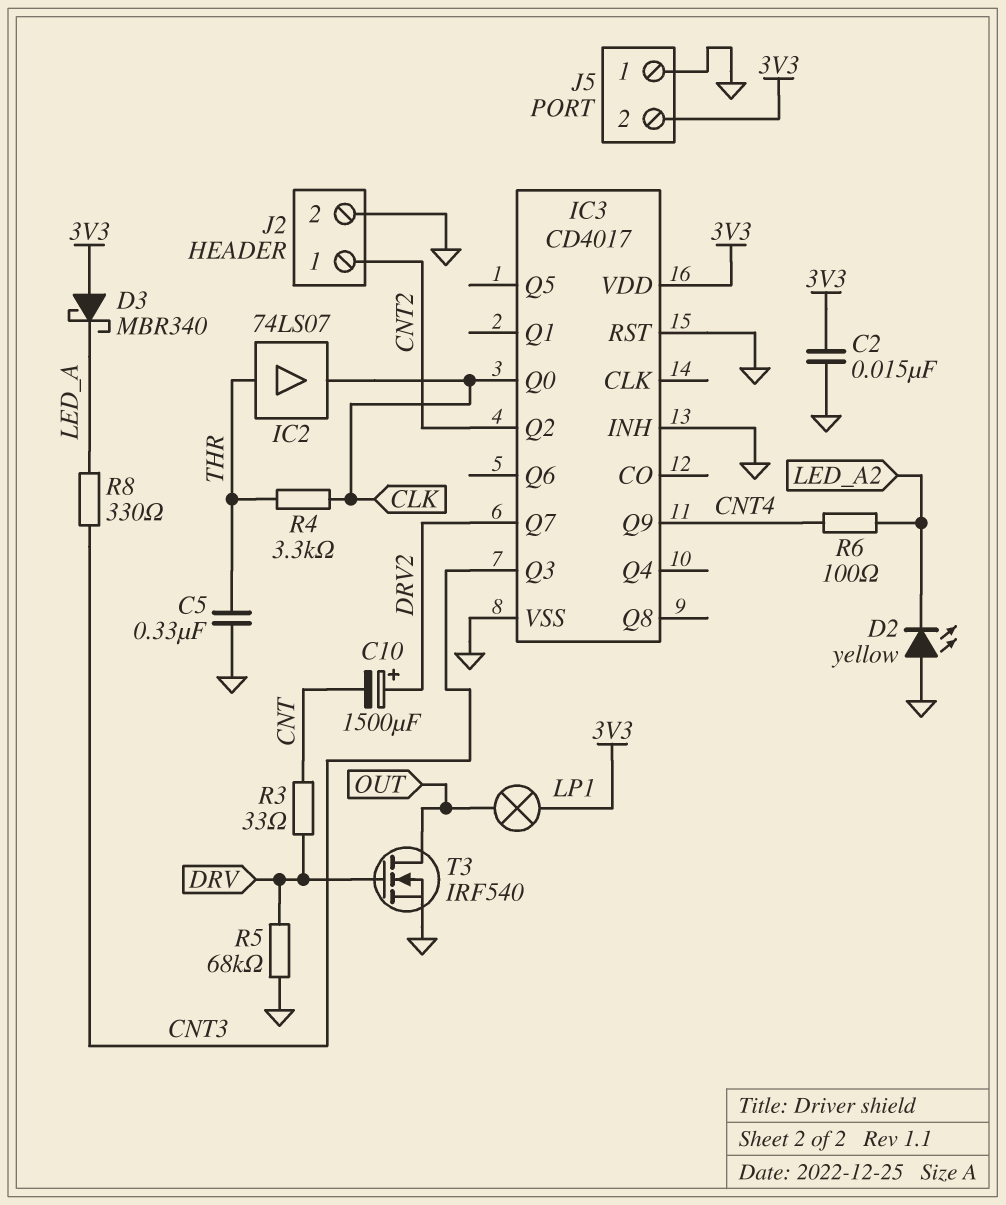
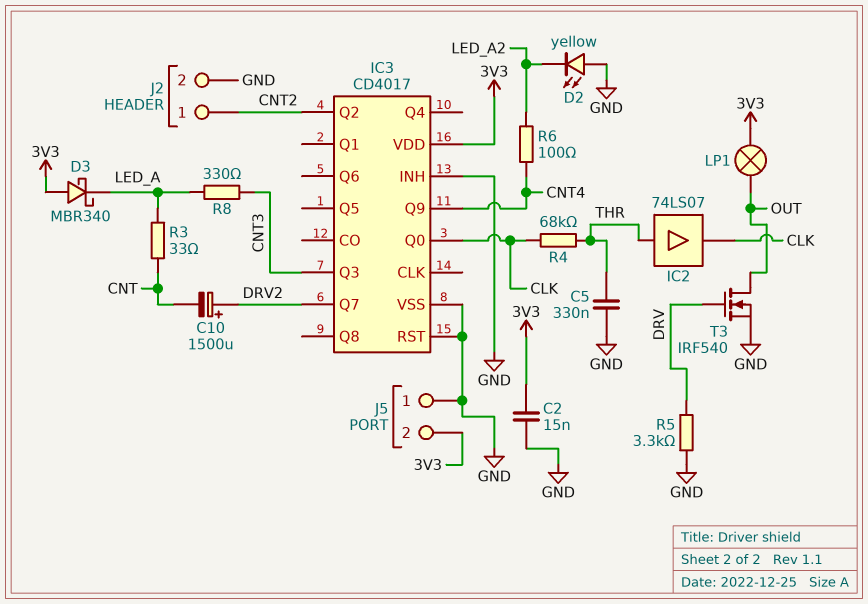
R3: 33 (CNT, DRV) -> 33 (CNT, LED_A)
R4: 3.3k (CLK, THR) -> 68k (CLK, THR)
R5: 68k (DRV, GND) -> 3.3k (DRV, GND)

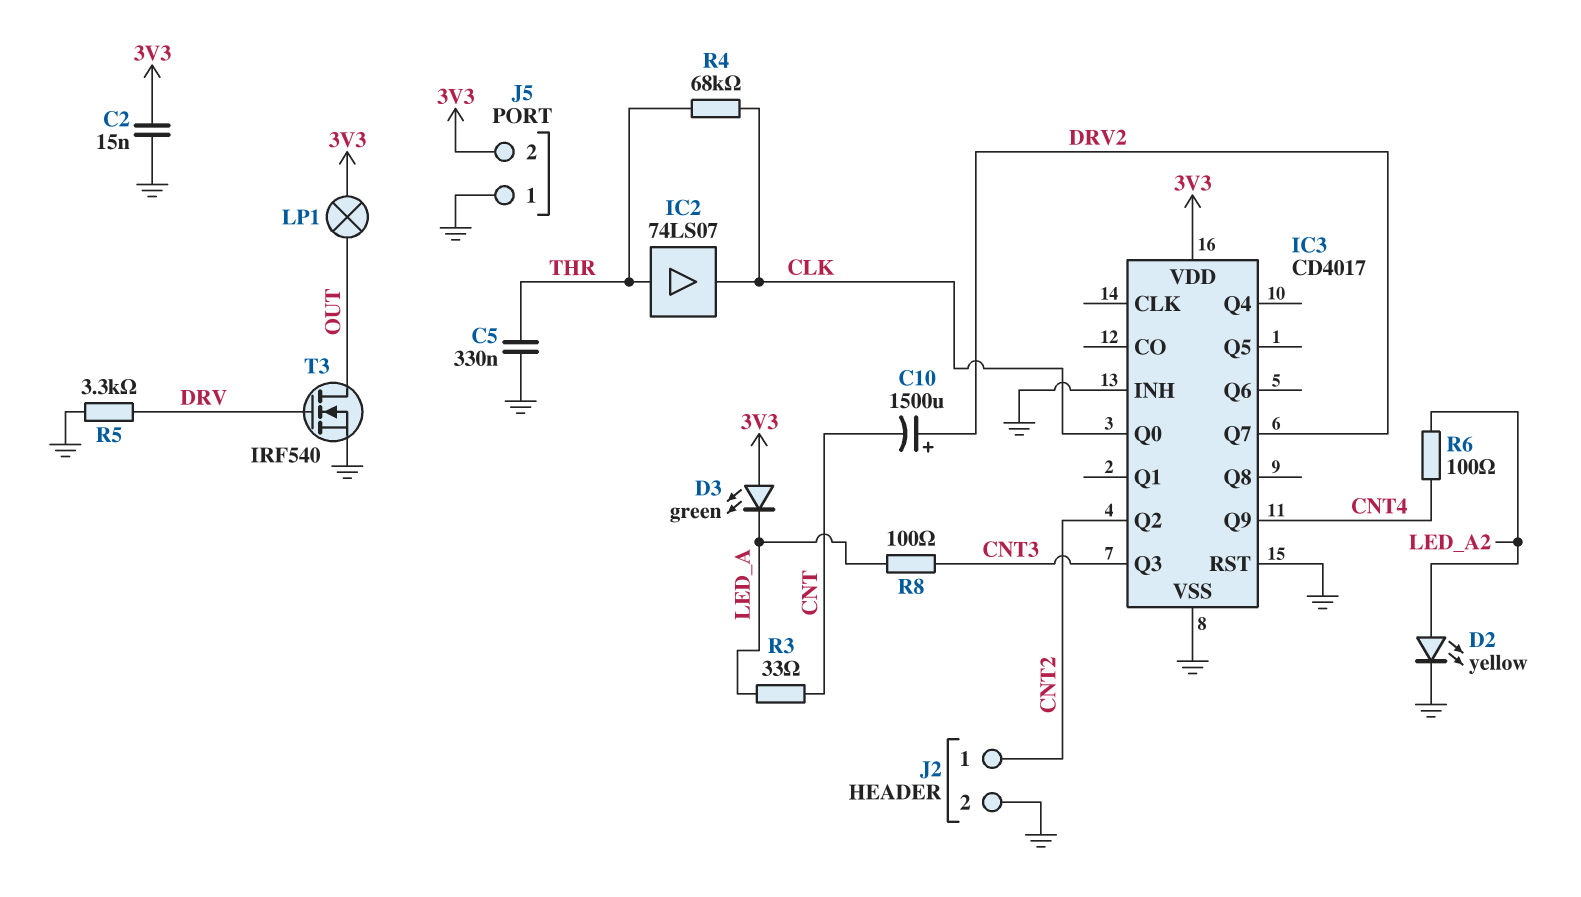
D2: LED yellow (A GND, K LED_A2) -> LED yellow (A LED_A2, K GND)
D3: schottky MBR340 (A 3V3, K LED_A) -> LED green (A 3V3, K LED_A)
R8: 330 (CNT3, LED_A) -> 100 (CNT3, LED_A)

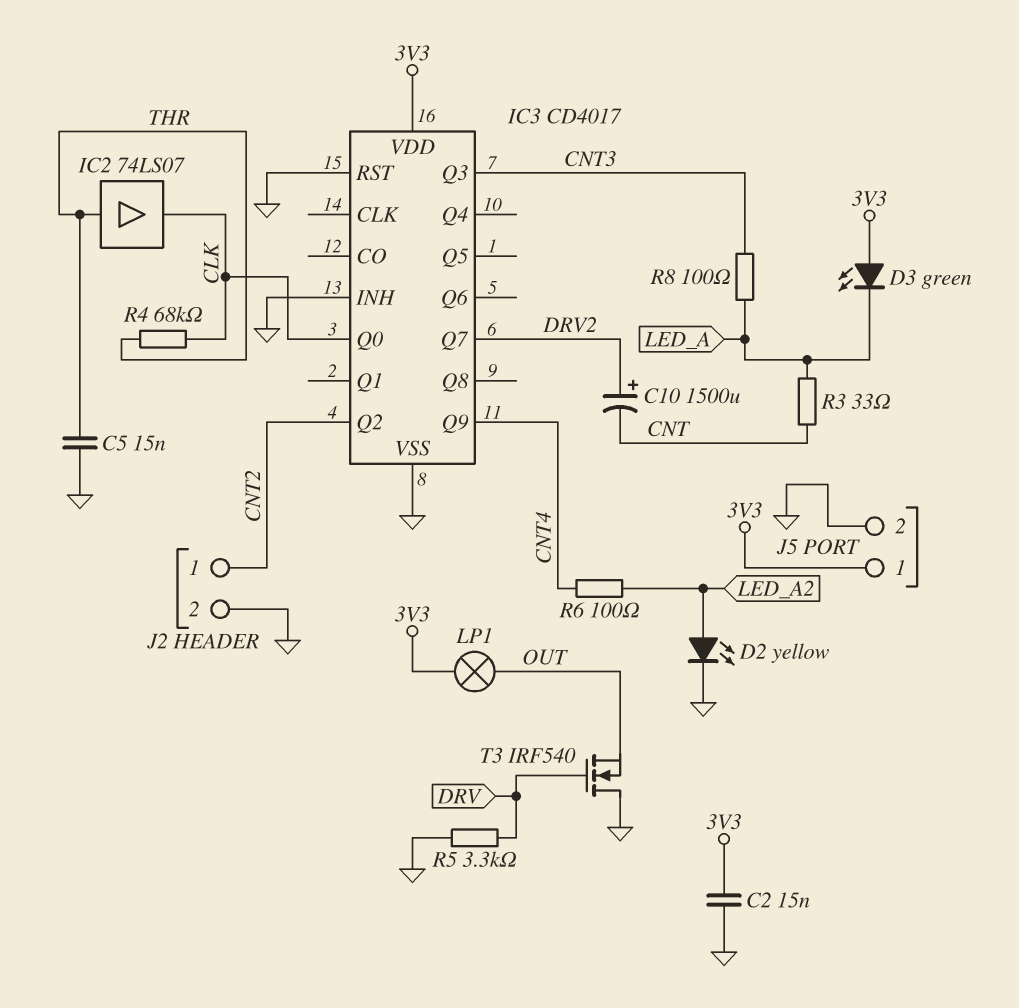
C5: 330nF (GND, THR) -> 15nF (GND, THR)
J5 pin 1: GND -> 3V3
J5 pin 2: 3V3 -> GND
T3: NMOS IRF540 (G DRV, D OUT, S GND) -> NMOS IRF540 (G DRV, D GND, S OUT)

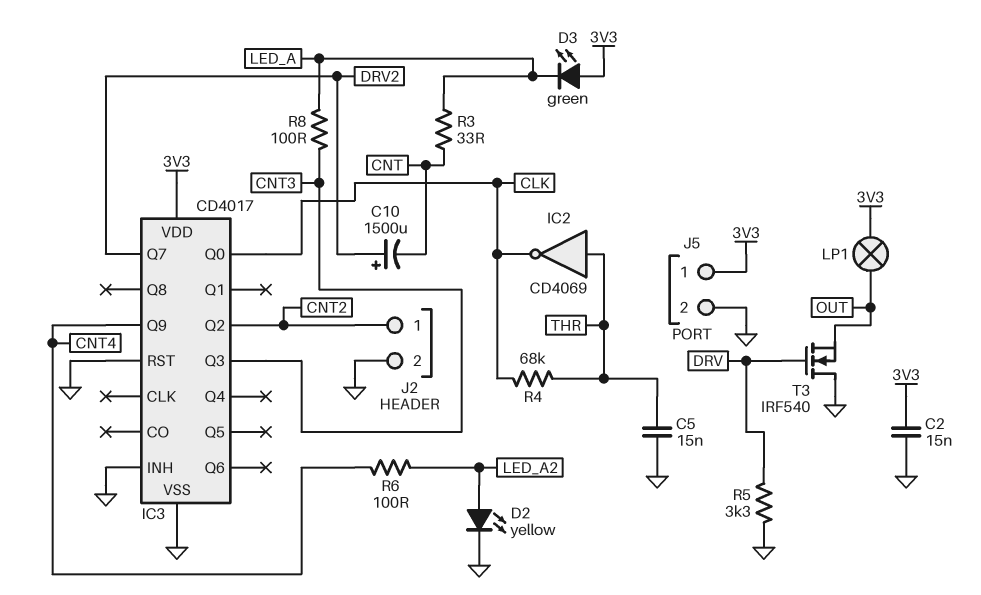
IC2: buffer 74LS07 (in THR, out CLK) -> NOT CD4069 (in THR, out CLK)

